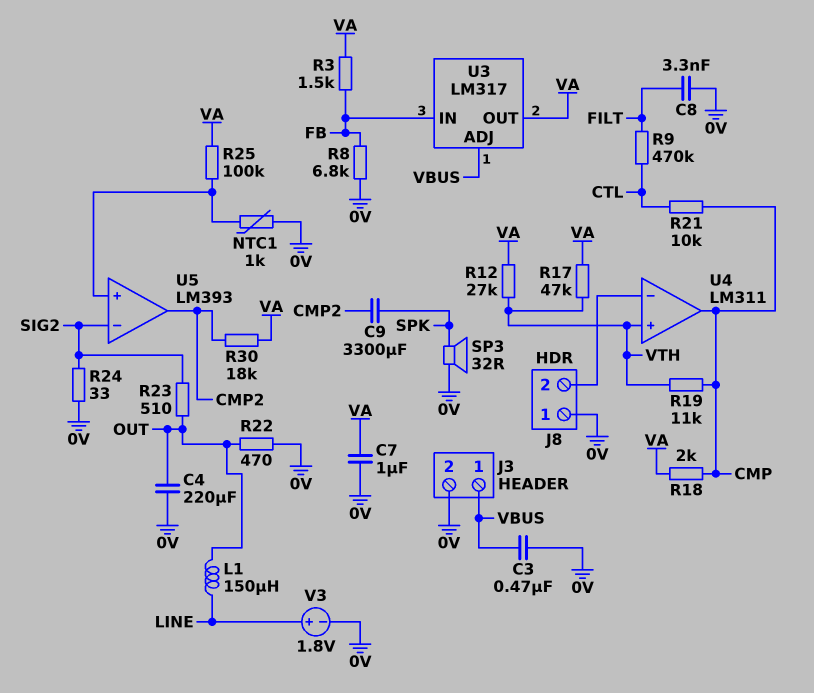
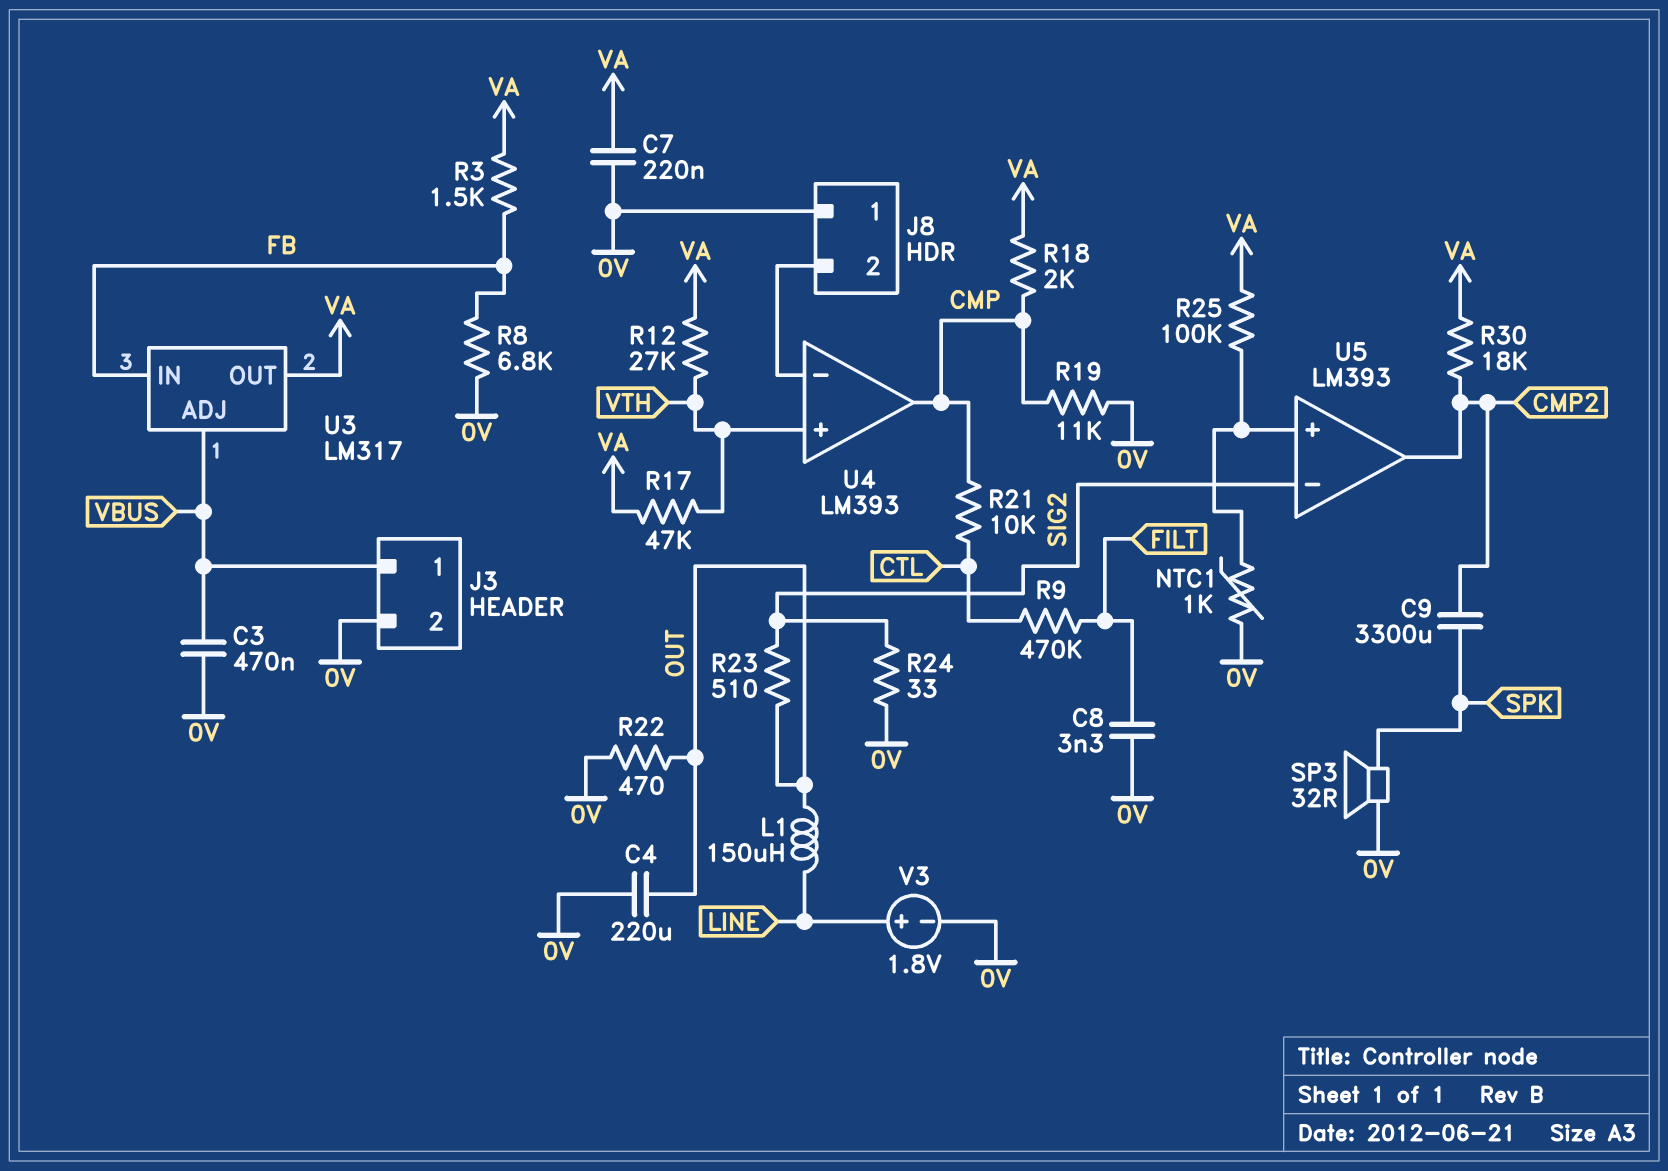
C7: 1uF (0V, VA) -> 220nF (0V, VA)
R19: 11k (CMP, VTH) -> 11k (0V, CMP)
U4: LM311 -> LM393

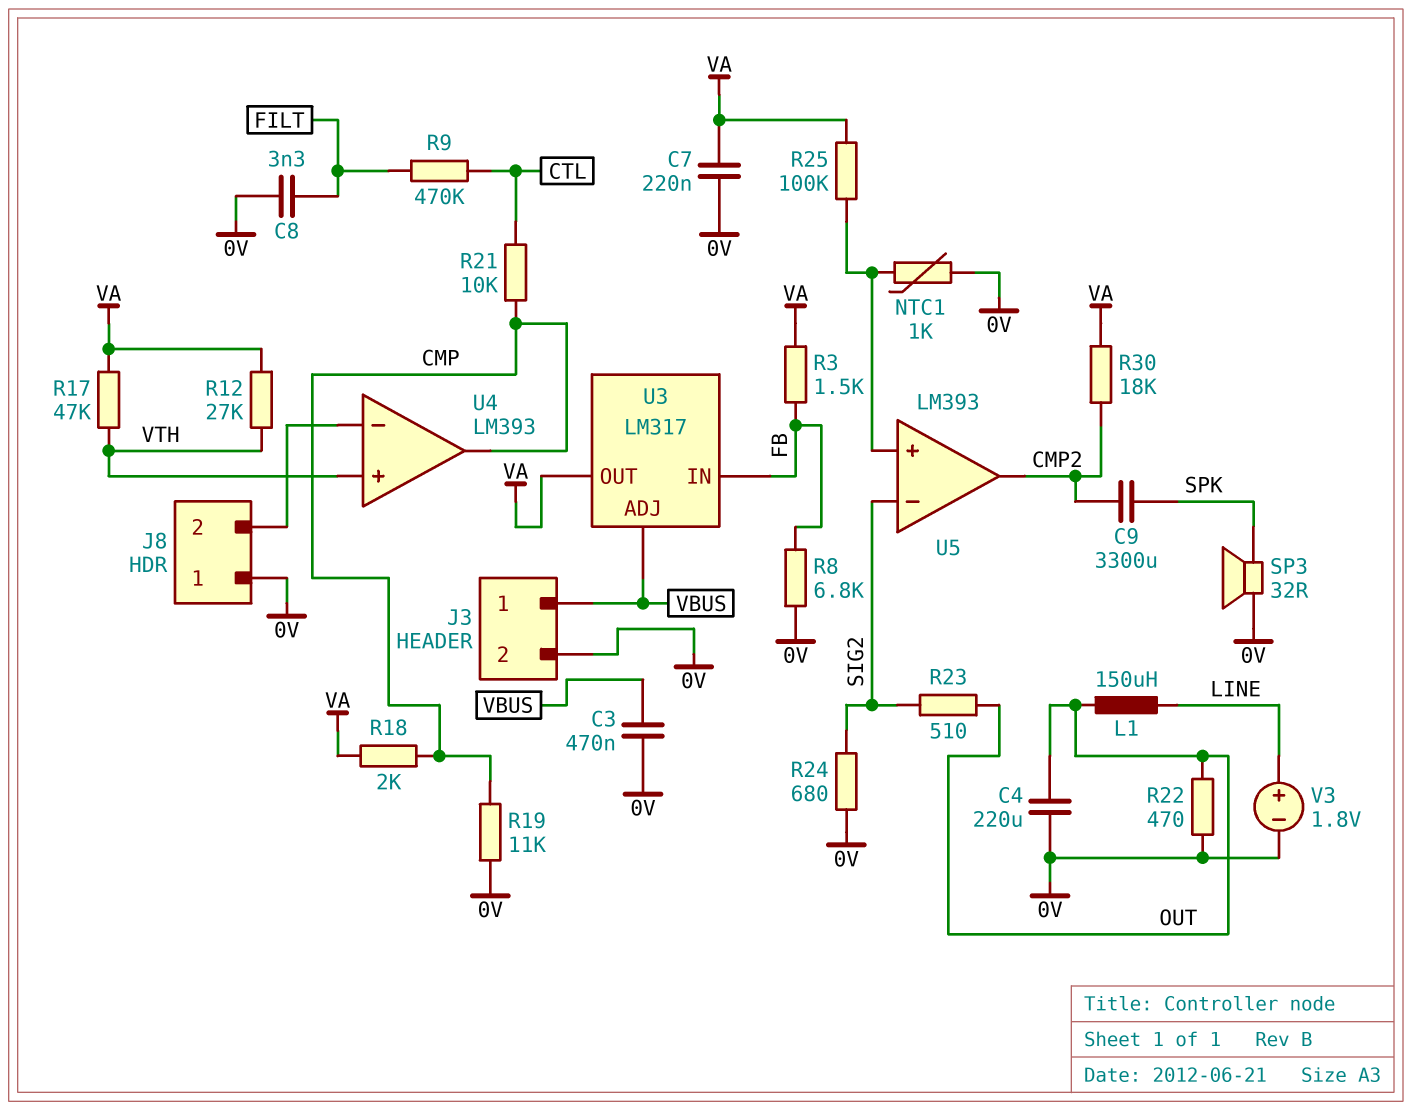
R24: 33 (0V, SIG2) -> 680 (0V, SIG2)

